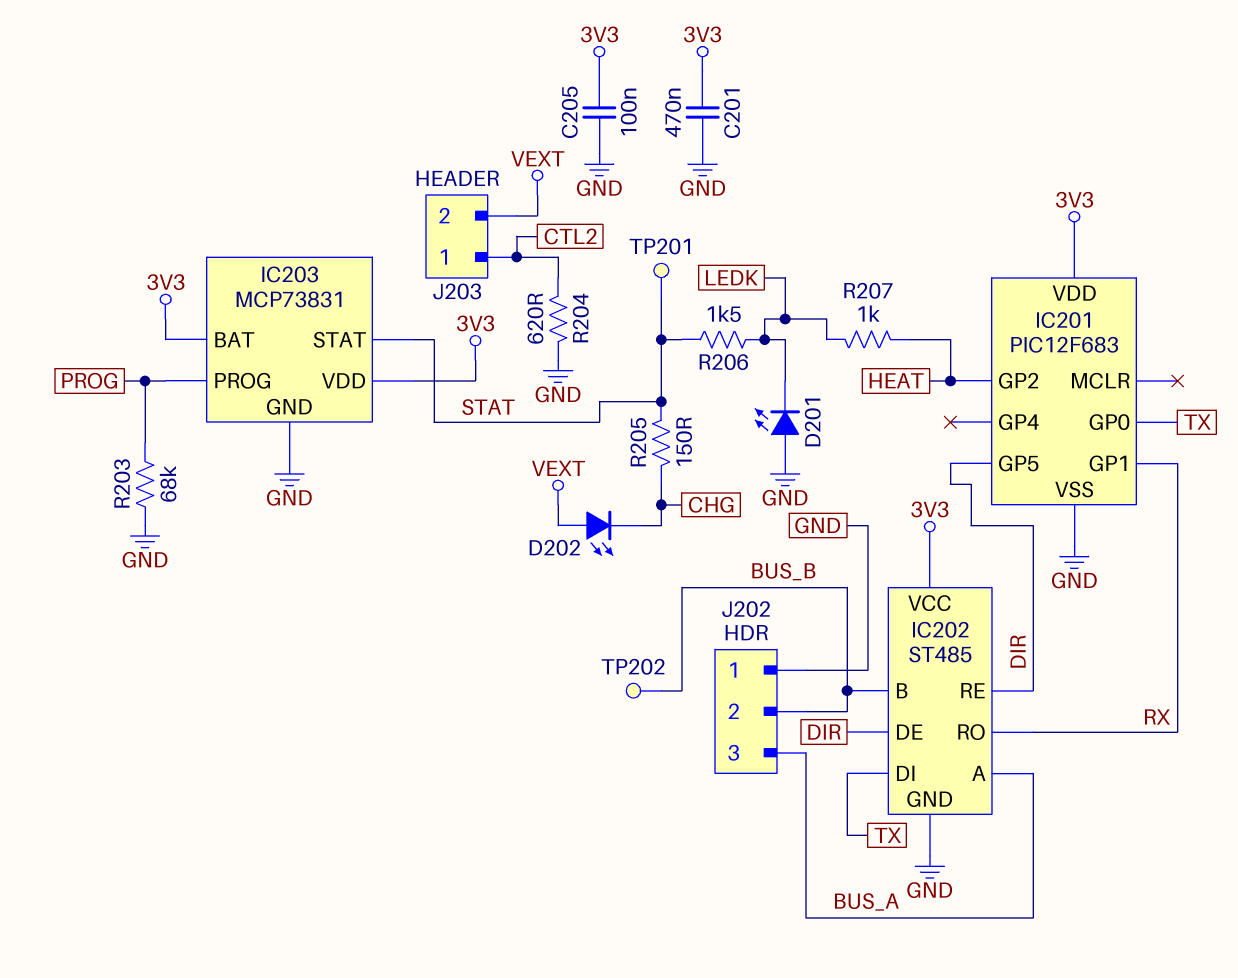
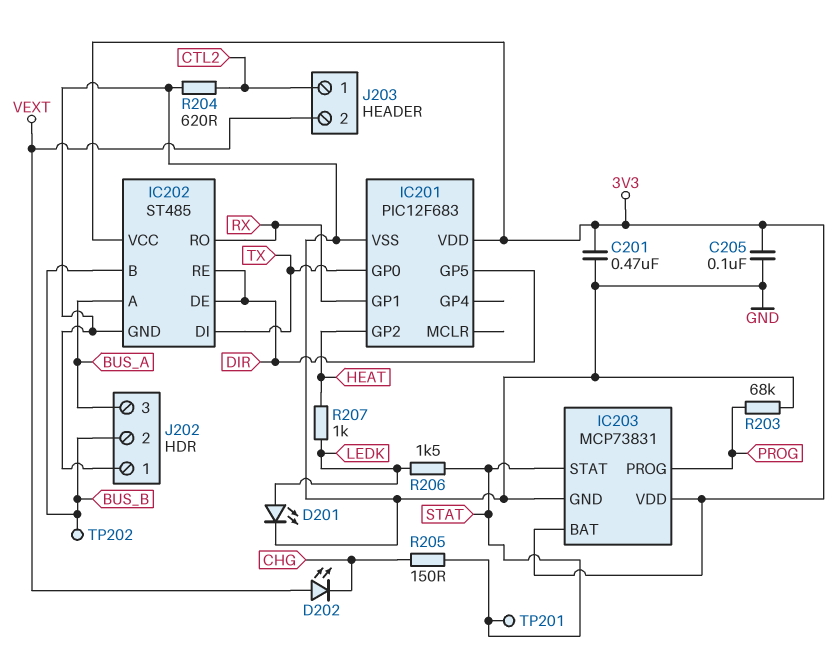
D201: LED (A GND, K LEDK) -> LED (A LEDK, K GND)

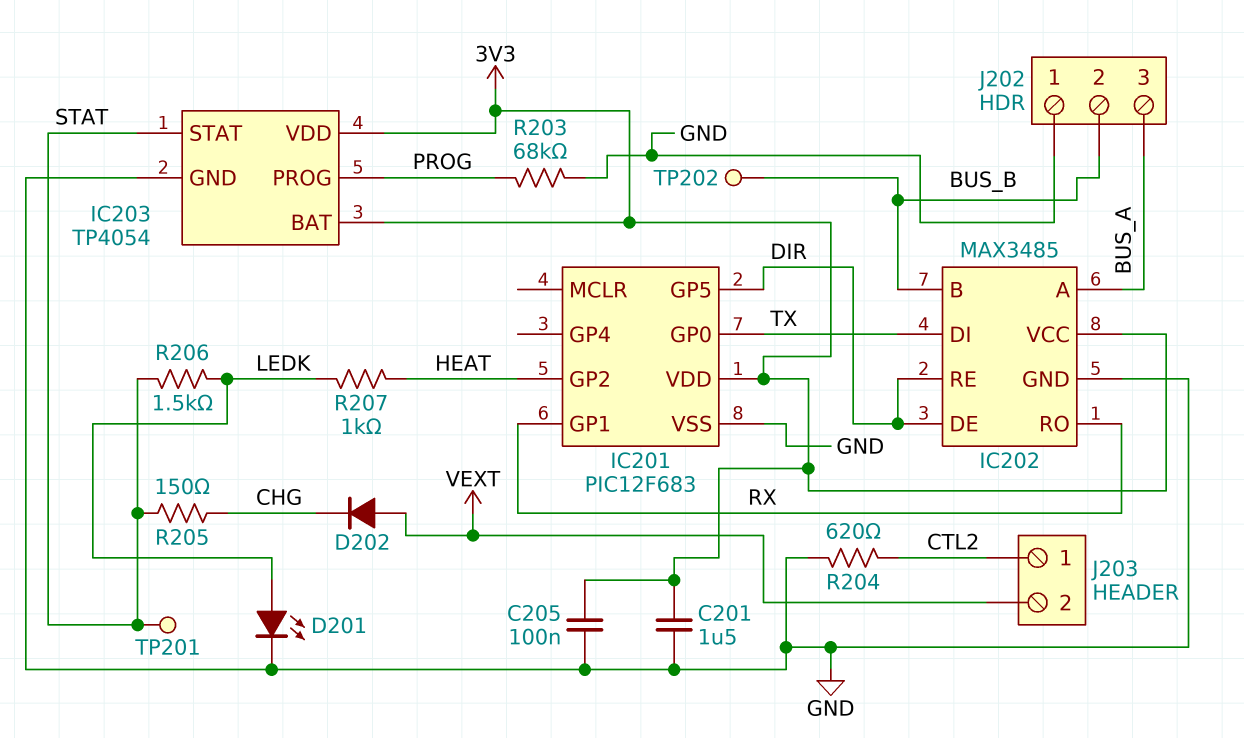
C201: 470nF (3V3, GND) -> 1.5uF (3V3, GND)
D202: LED (A VEXT, K CHG) -> diode (A VEXT, K CHG)
IC202: ST485 -> MAX3485
IC203: MCP73831 -> TP4054

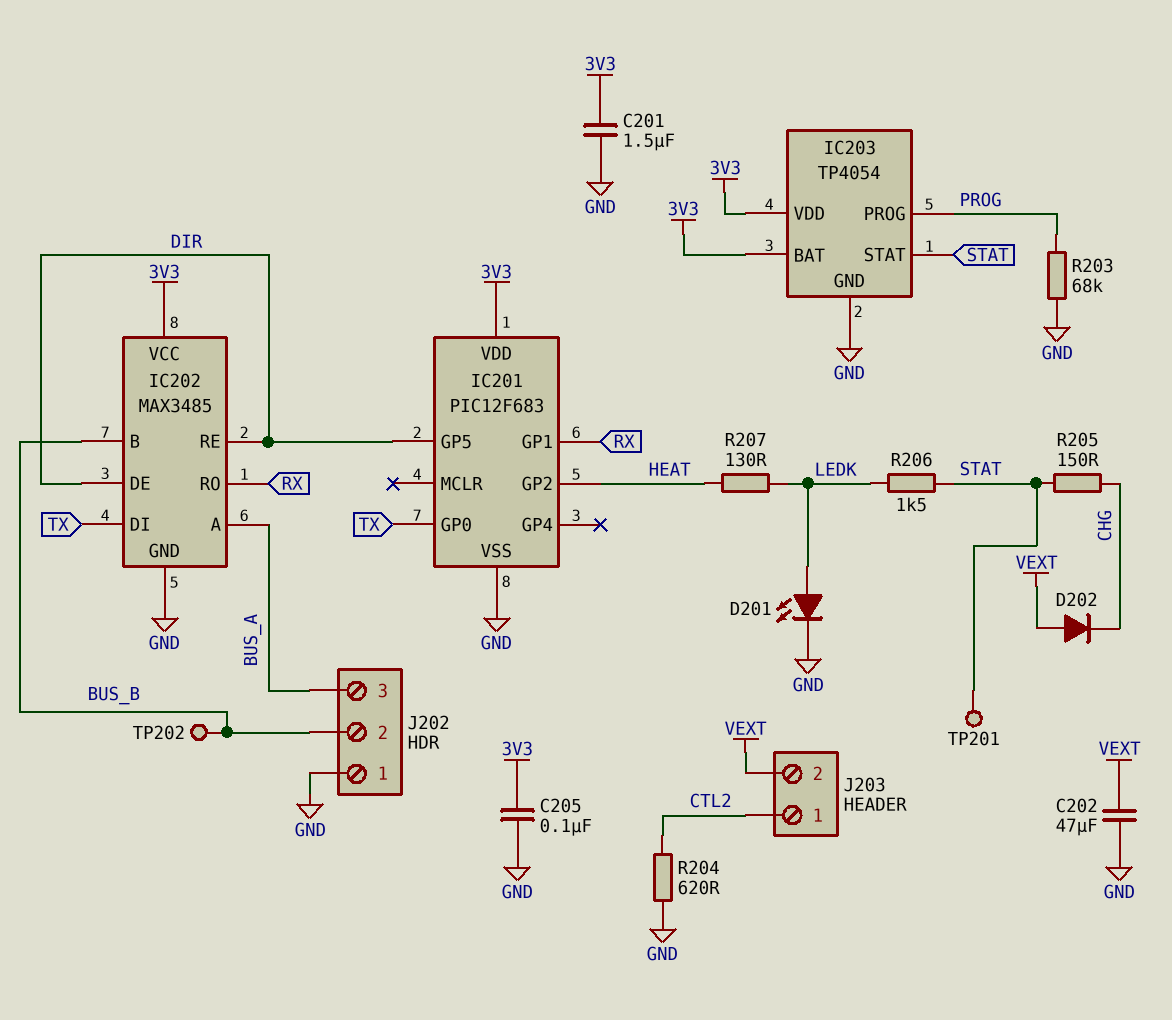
C202: none -> 47uF (GND, VEXT)
R207: 1k (HEAT, LEDK) -> 130 (HEAT, LEDK)

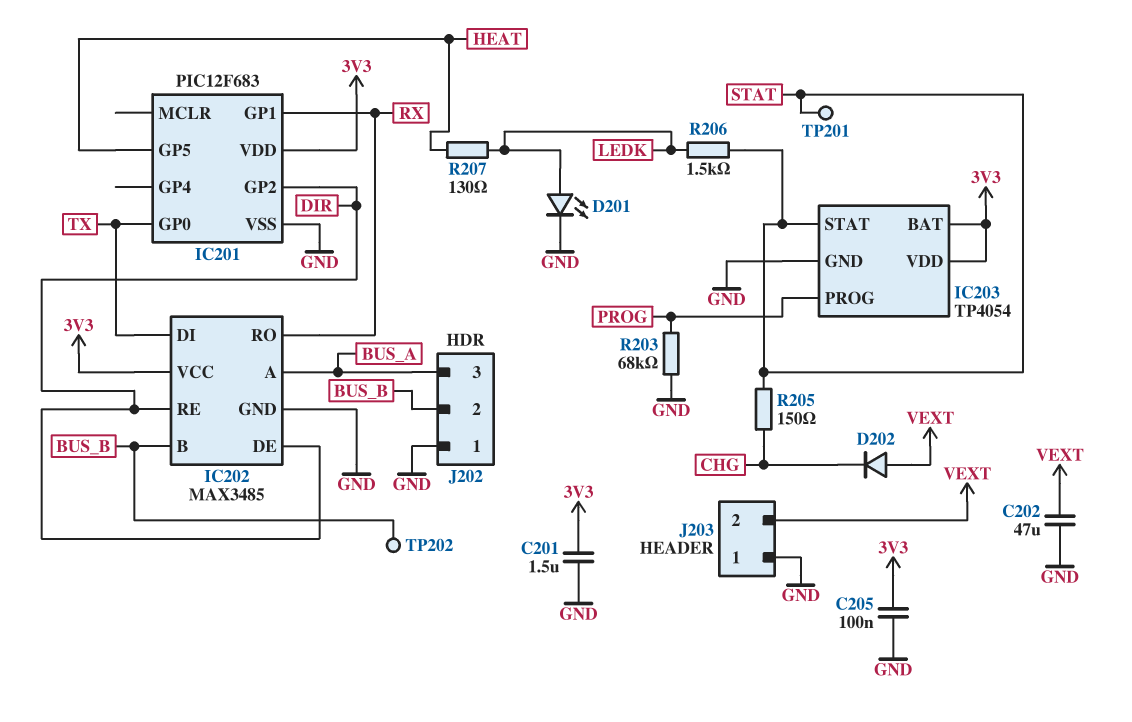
IC201 pin GP2: HEAT -> DIR
IC201 pin GP5: DIR -> HEAT
J203 pin 1: CTL2 -> GND
R204: 620 (CTL2, GND) -> none

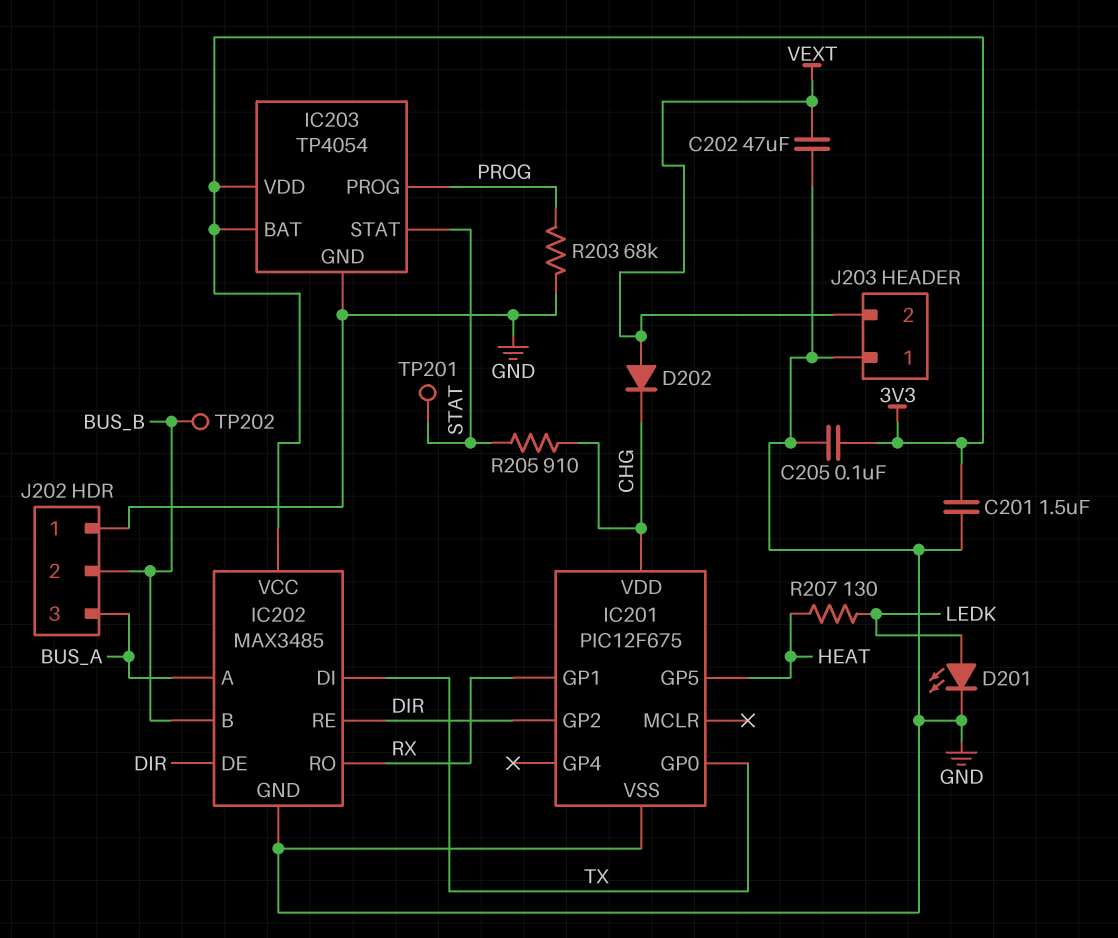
IC201: PIC12F683 -> PIC12F675
IC201 pin VDD: 3V3 -> CHG
R205: 150 (CHG, STAT) -> 910 (CHG, STAT)
R206: 1.5k (LEDK, STAT) -> none

